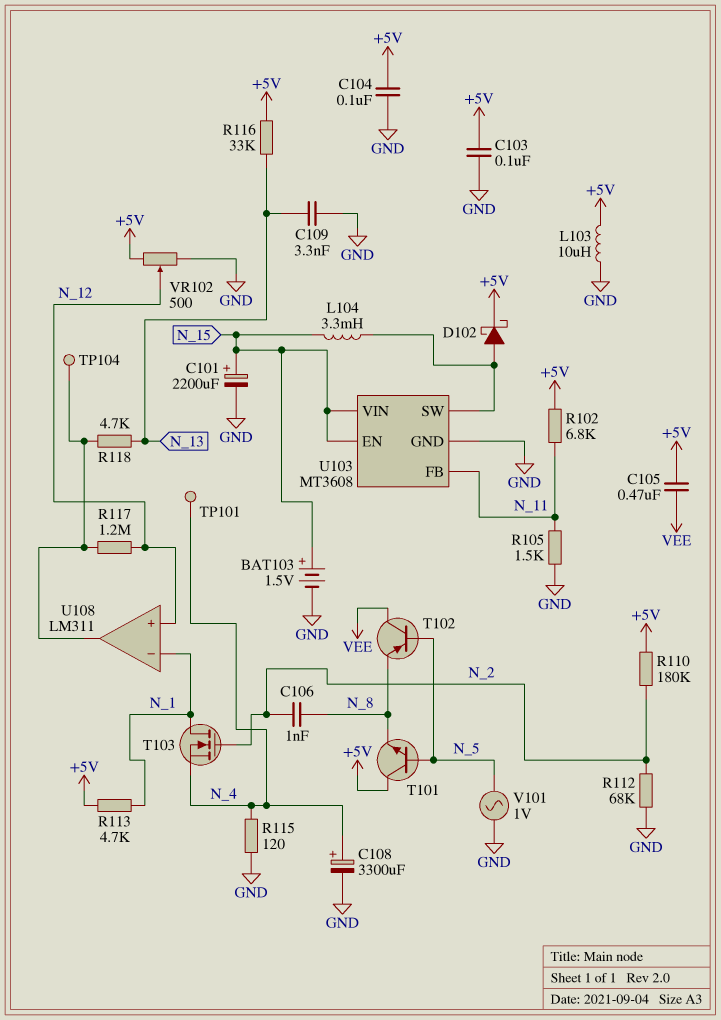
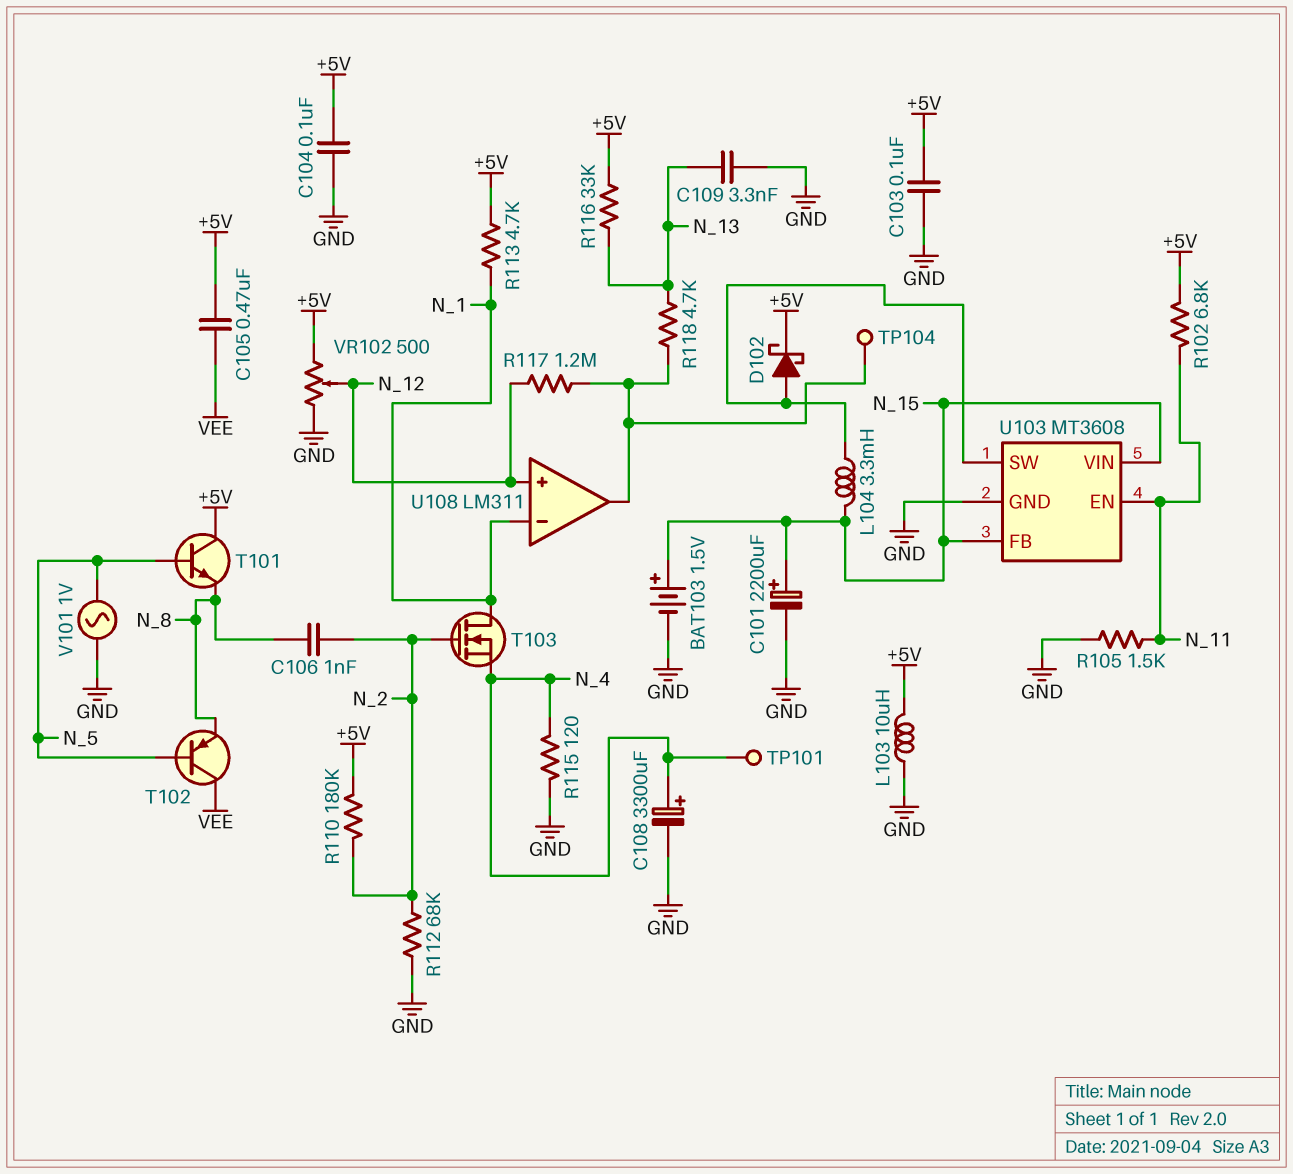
U103 pin EN: N_15 -> N_11
U103 pin FB: N_11 -> N_15

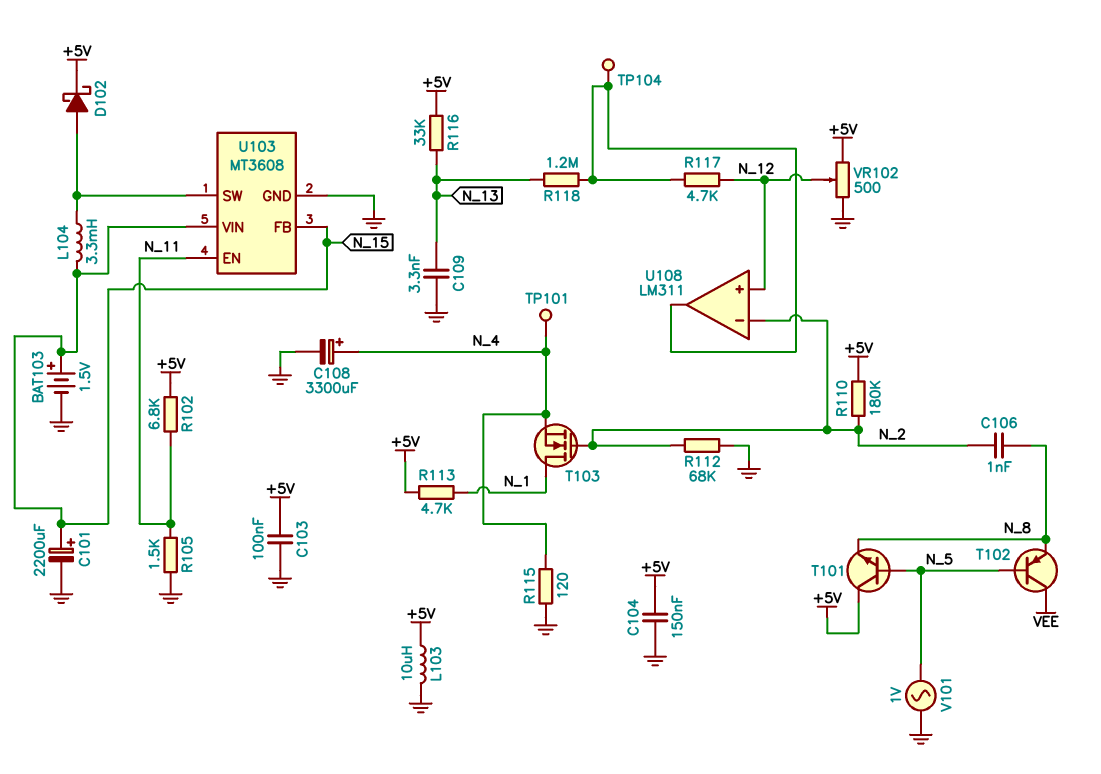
C104: 100nF (+5V, GND) -> 150nF (+5V, GND)
C105: 470nF (+5V, VEE) -> none
R117: 1.2M (N_12, U108/out) -> 4.7k (N_12, U108/out)
R118: 4.7k (N_13, U108/out) -> 1.2M (N_13, U108/out)
U108 pin in-: N_1 -> N_2

